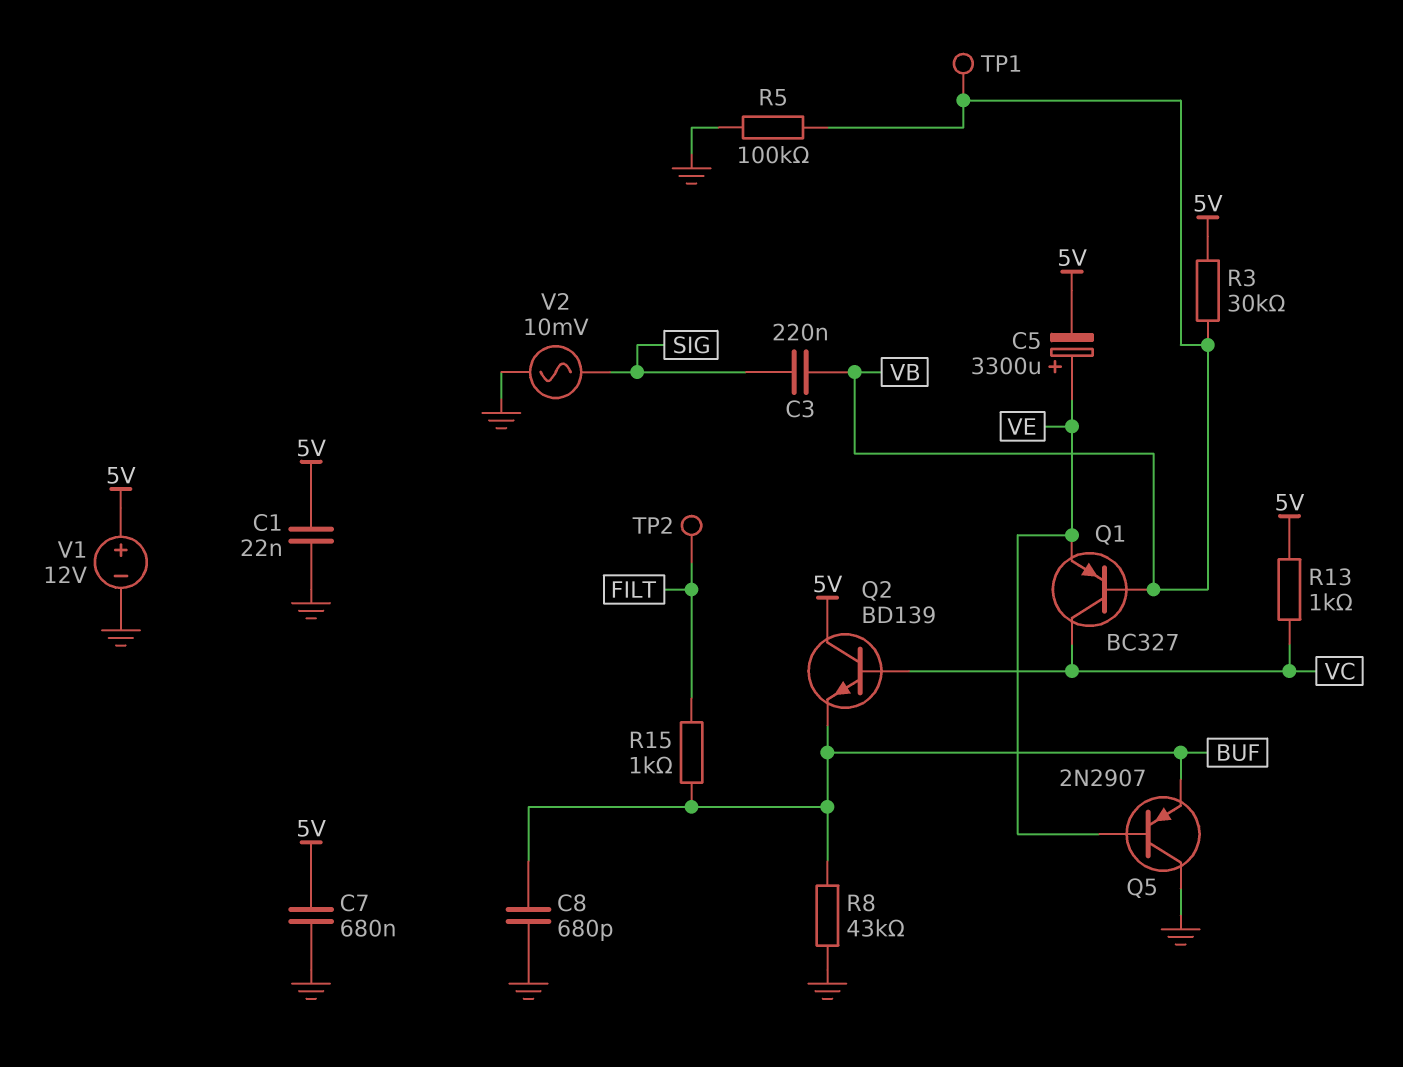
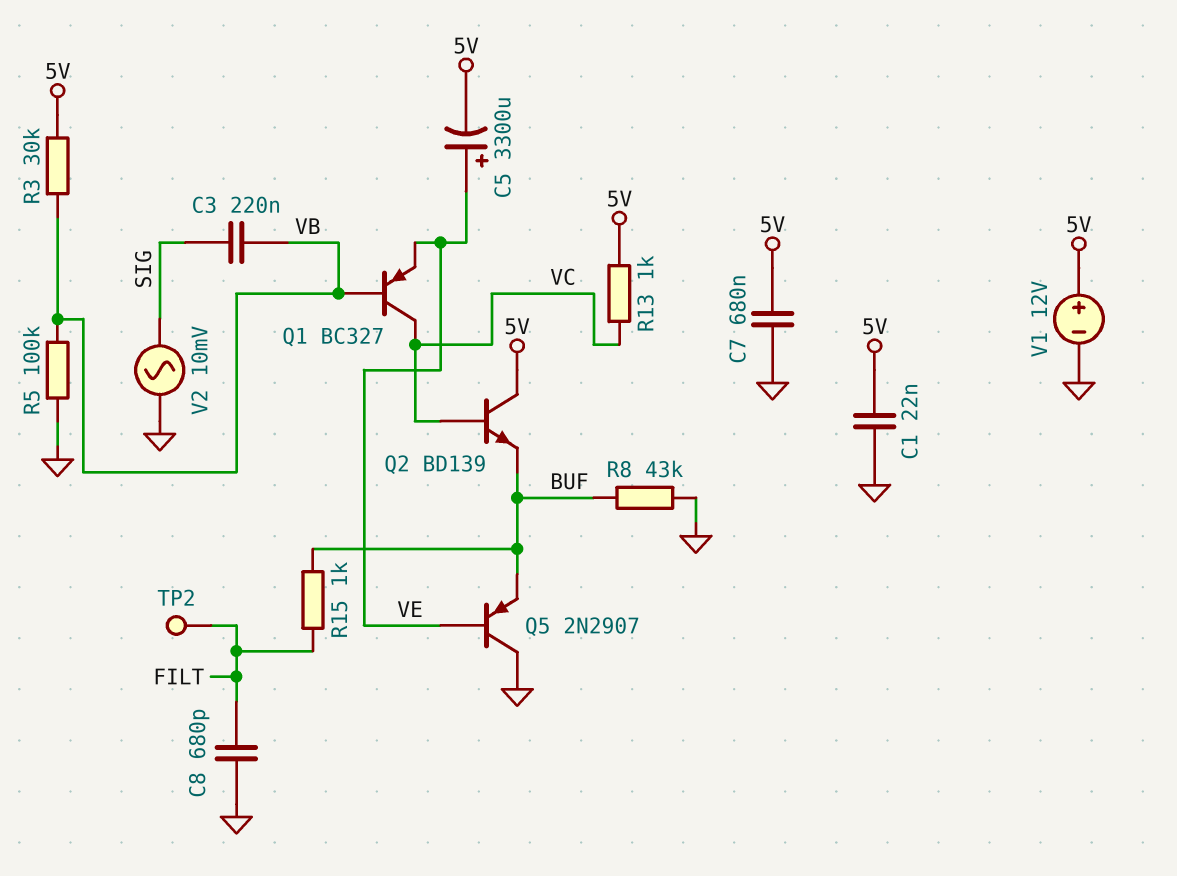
C8: 680pF (BUF, GND) -> 680pF (FILT, GND)
TP1: test point (VB) -> none

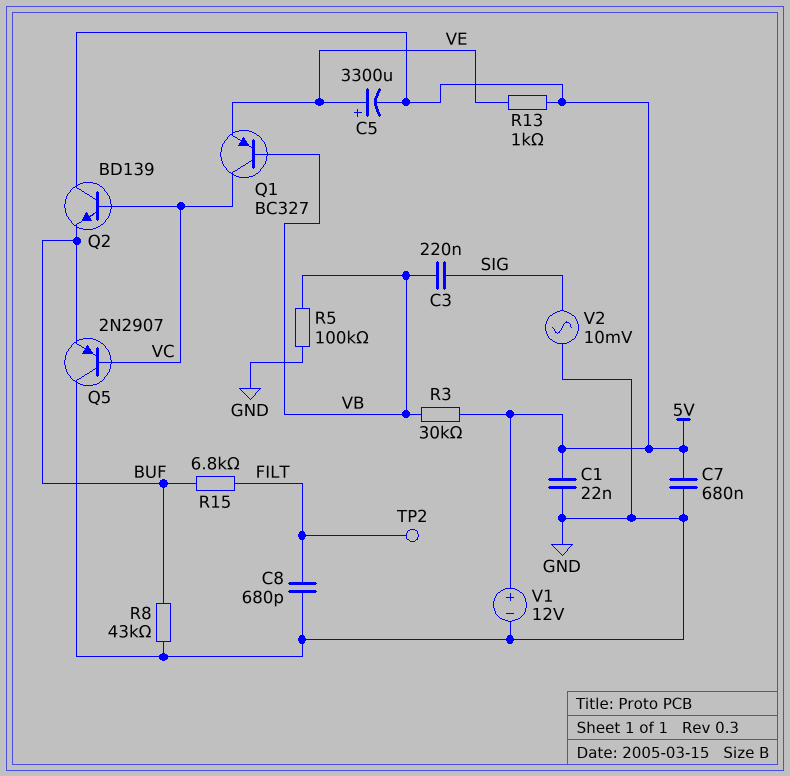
Q5: PNP 2N2907 (B VE, C GND, E BUF) -> PNP 2N2907 (B VC, C GND, E BUF)
R13: 1k (5V, VC) -> 1k (5V, VE)
R15: 1k (BUF, FILT) -> 6.8k (BUF, FILT)

